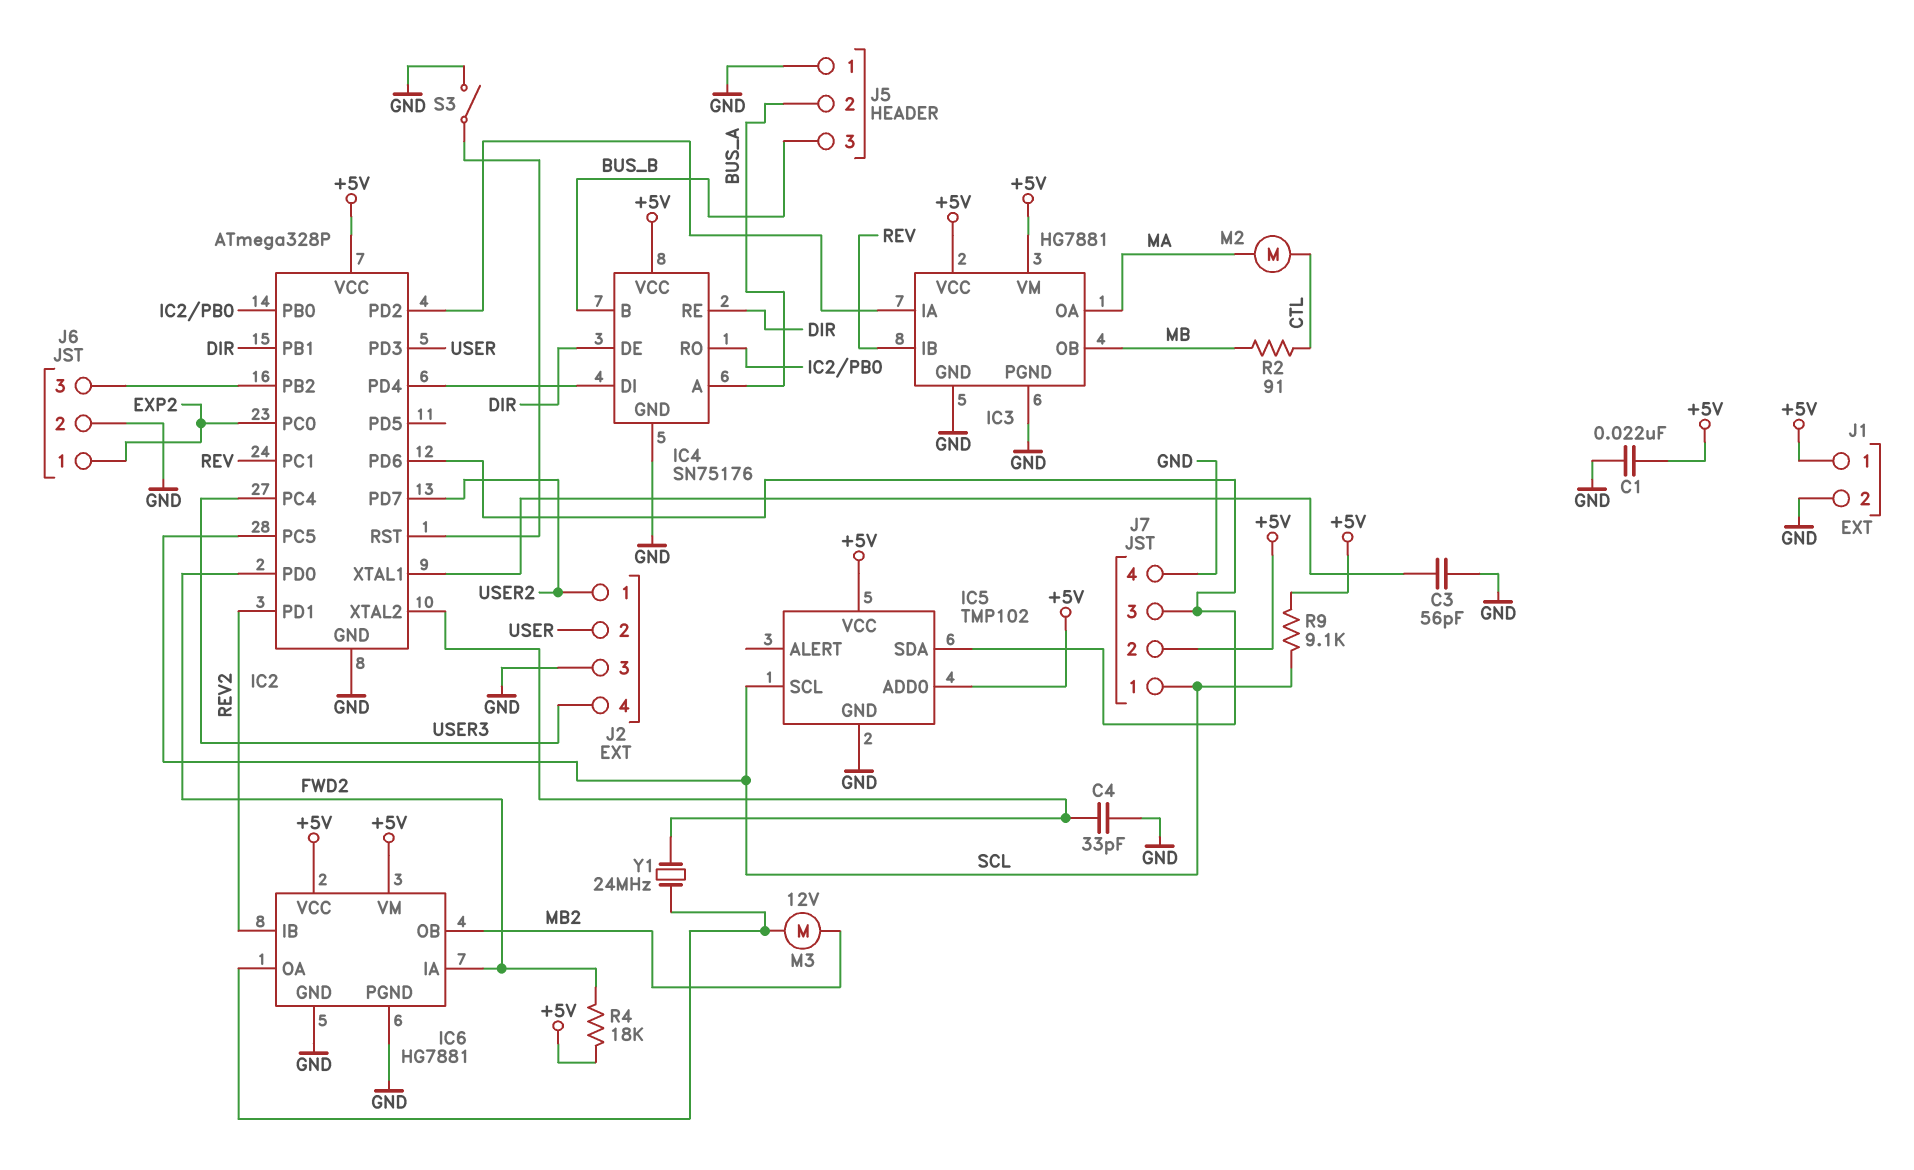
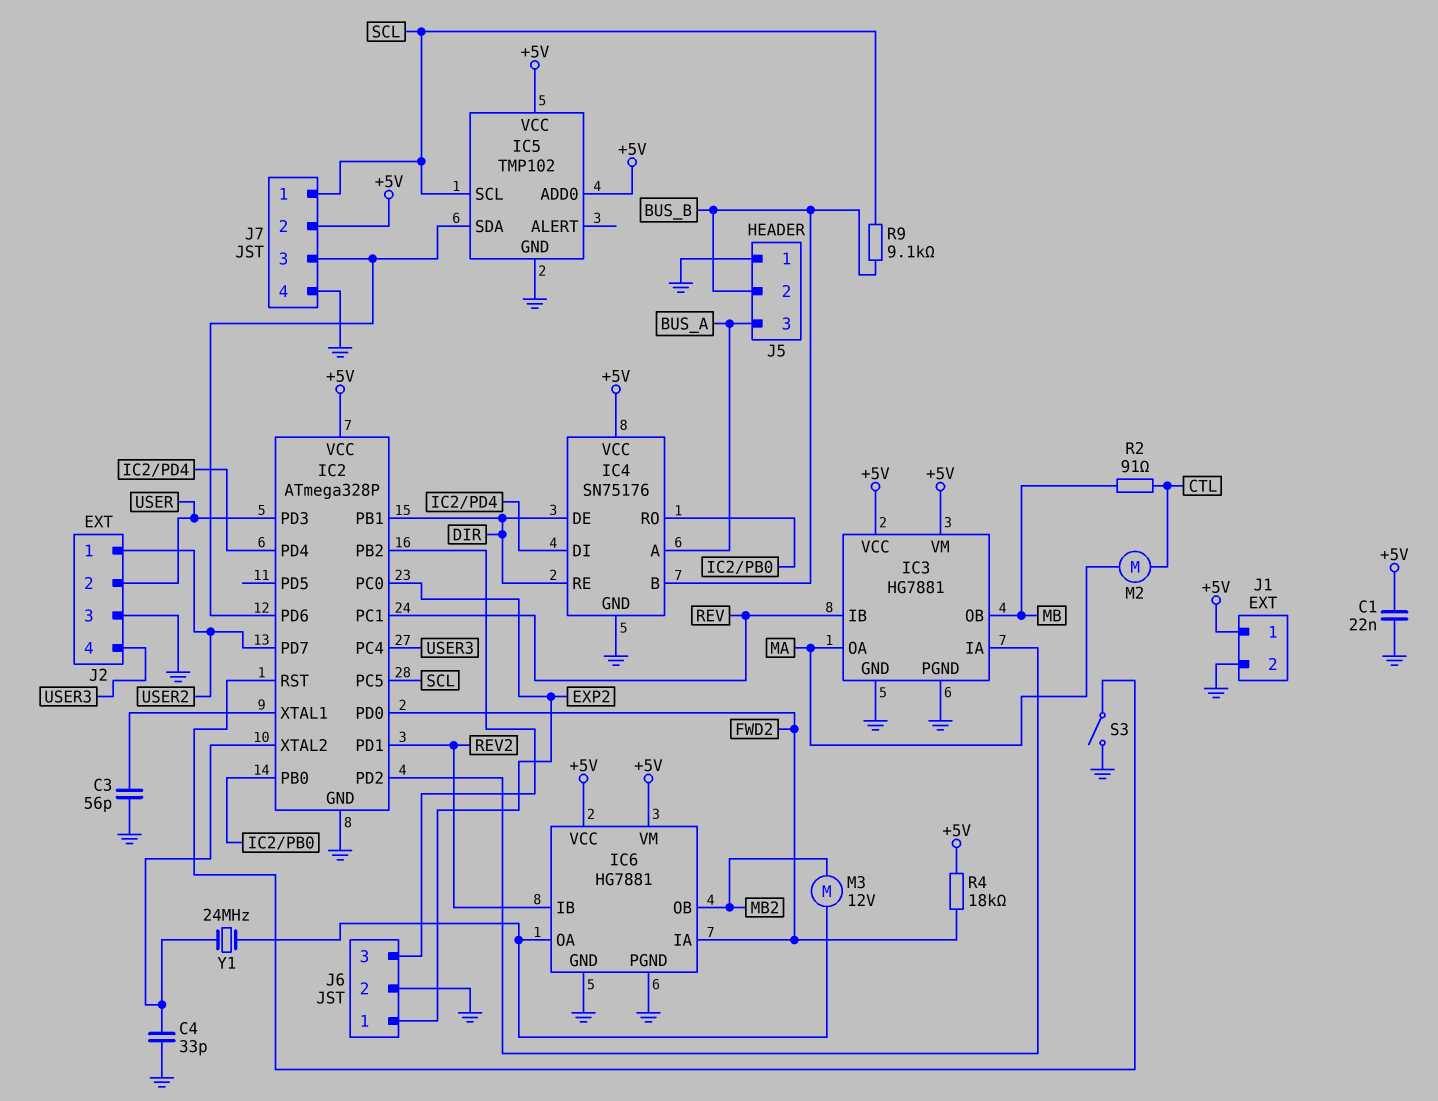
J5 pin 2: BUS_A -> BUS_B
J5 pin 3: BUS_B -> BUS_A
R9: 9.1k (+5V, SCL) -> 9.1k (BUS_B, SCL)

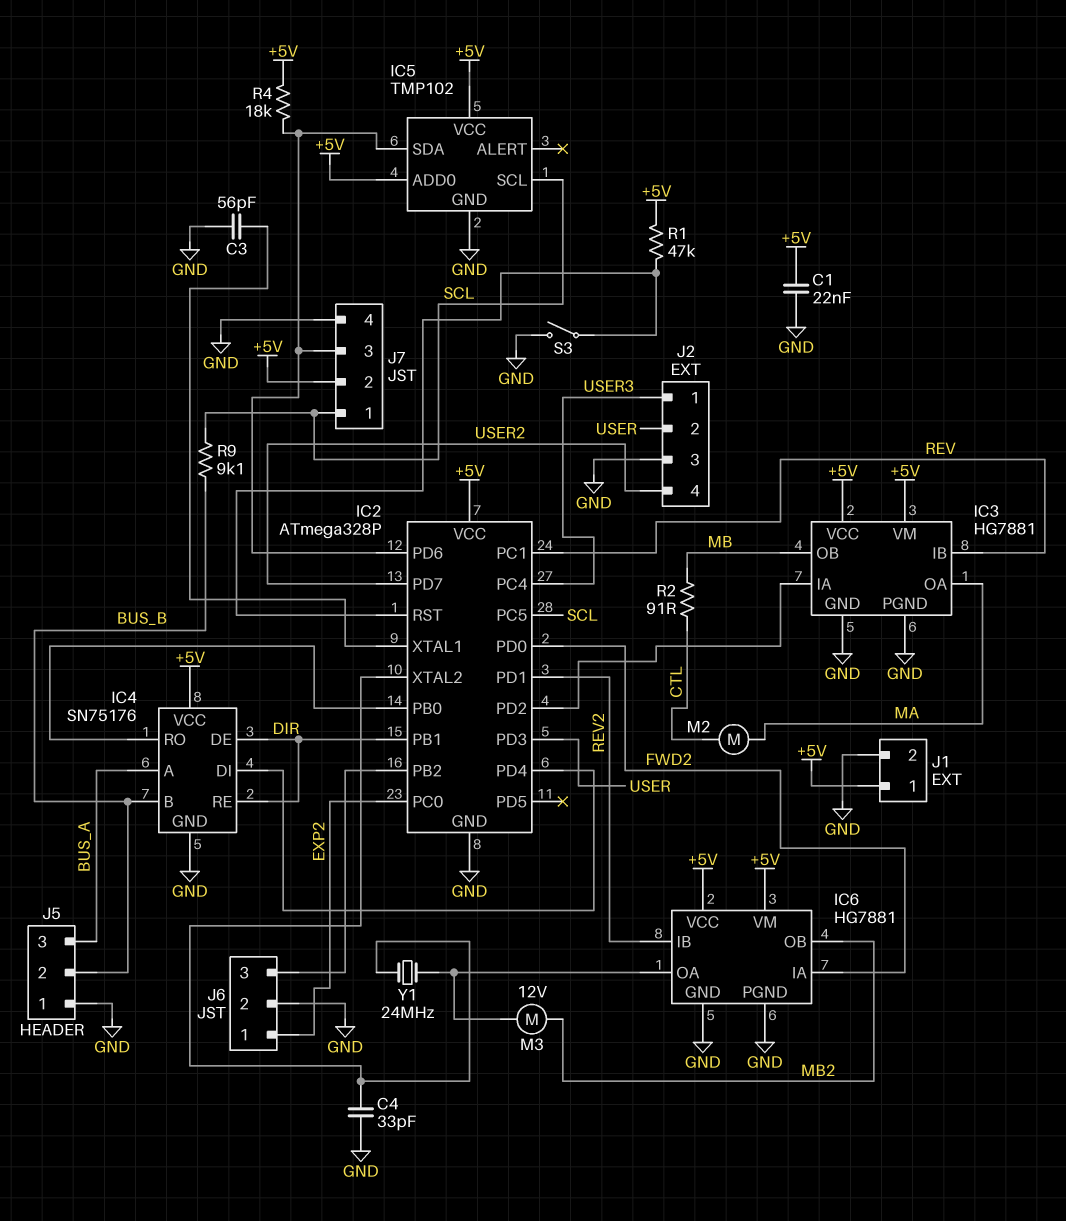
J2 pin 1: USER2 -> USER3
J2 pin 4: USER3 -> USER2
R1: none -> 47k (+5V, IC2/RST)
R4: 18k (+5V, FWD2) -> 18k (+5V, IC2/PD6)

